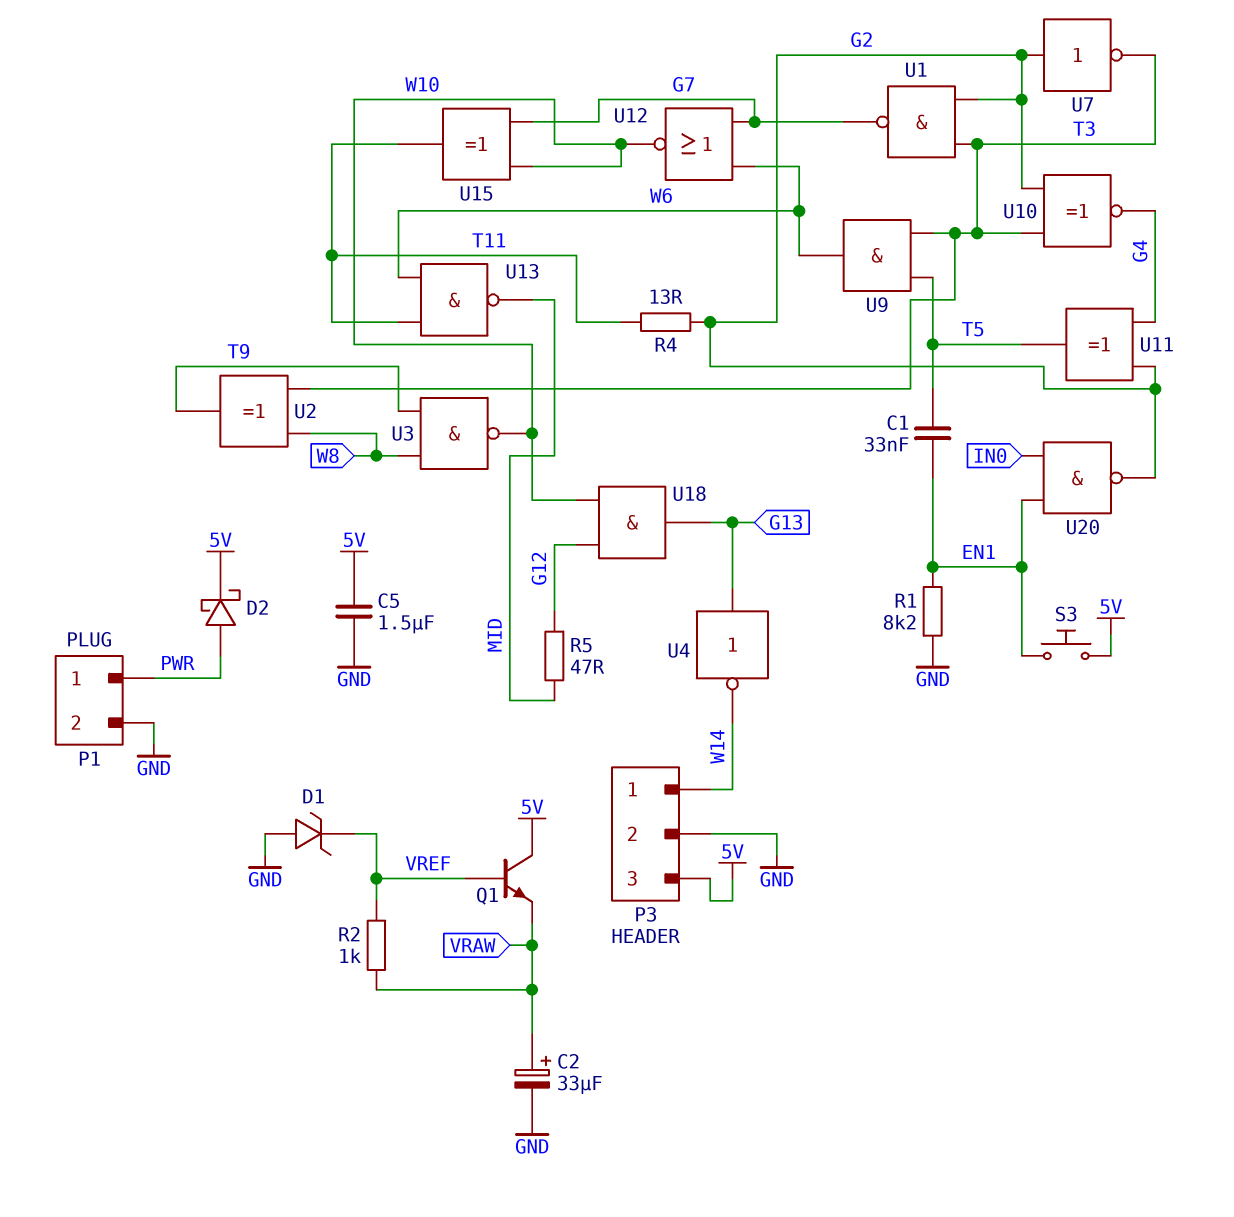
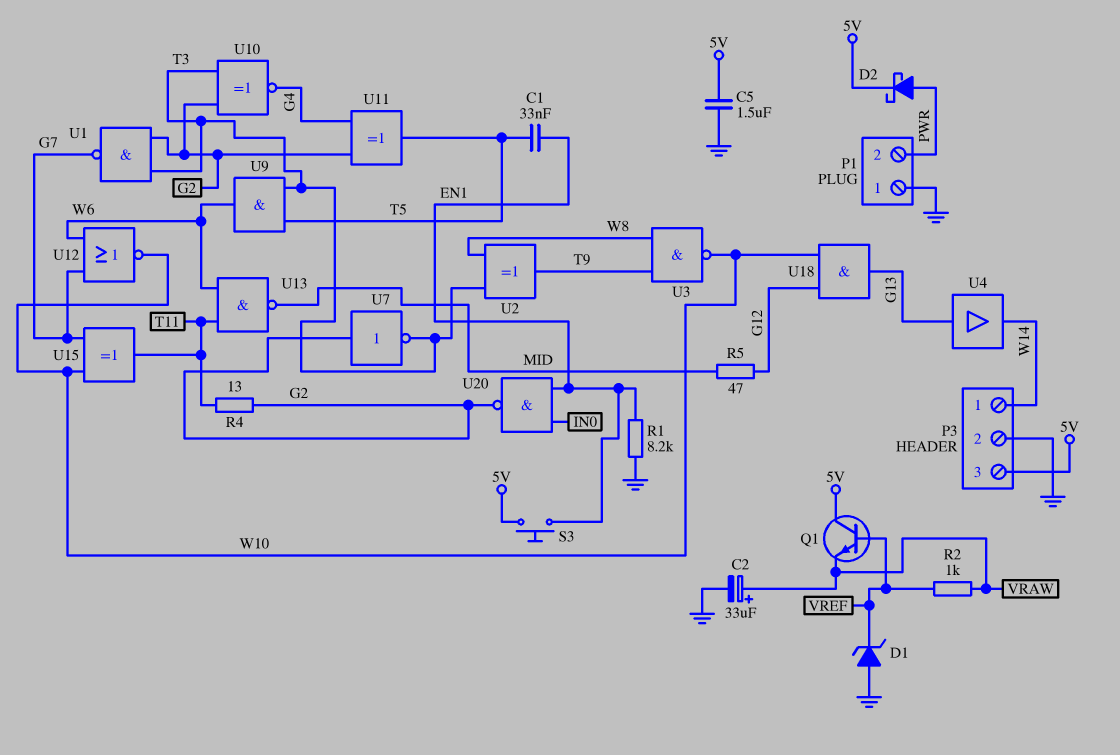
P1 pin 1: PWR -> GND
P1 pin 2: GND -> PWR
U4: NOT (in G13, out W14) -> buffer (in G13, out W14)

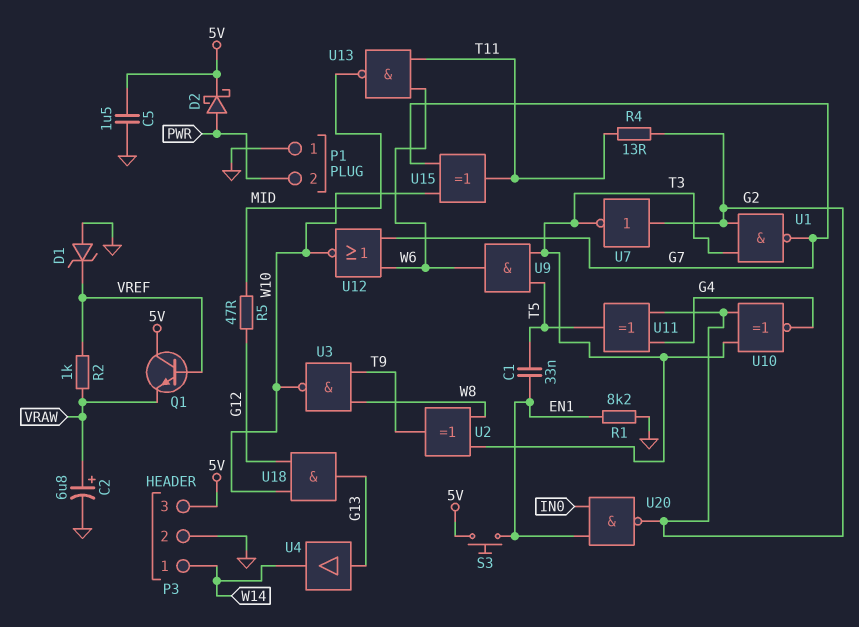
C2: 33uF (plus VRAW, minus GND) -> 6.8uF (plus VRAW, minus GND)

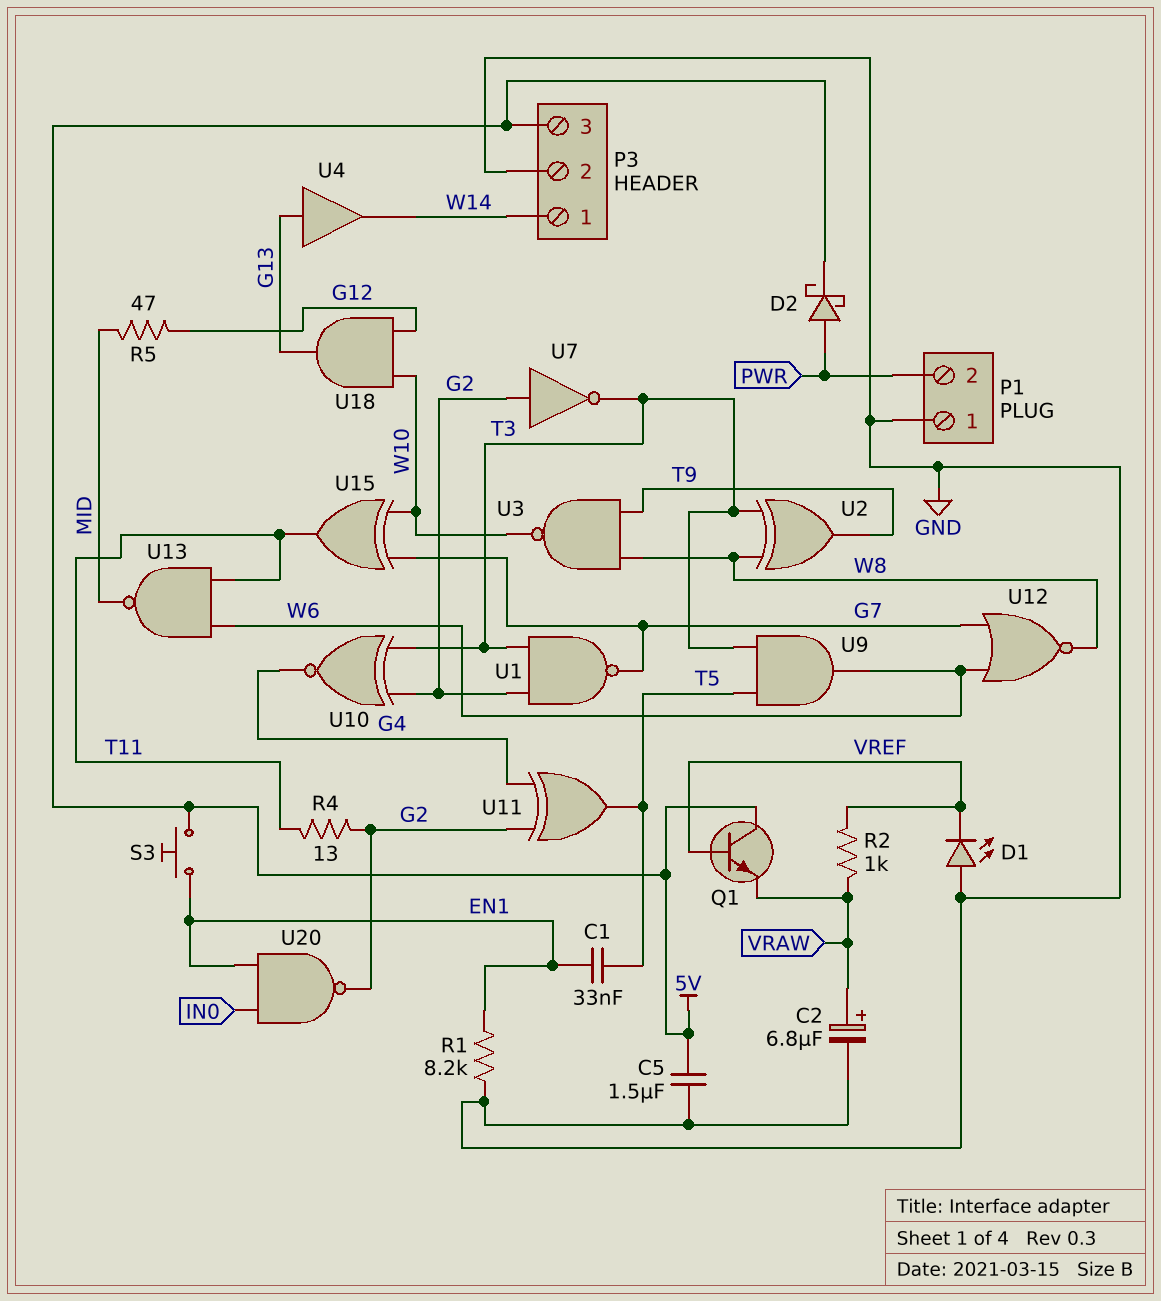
D1: zener (A GND, K VREF) -> LED (A GND, K VREF)
U12: NOR (in G7, in W6, out W10) -> NOR (in G7, in W6, out W8)

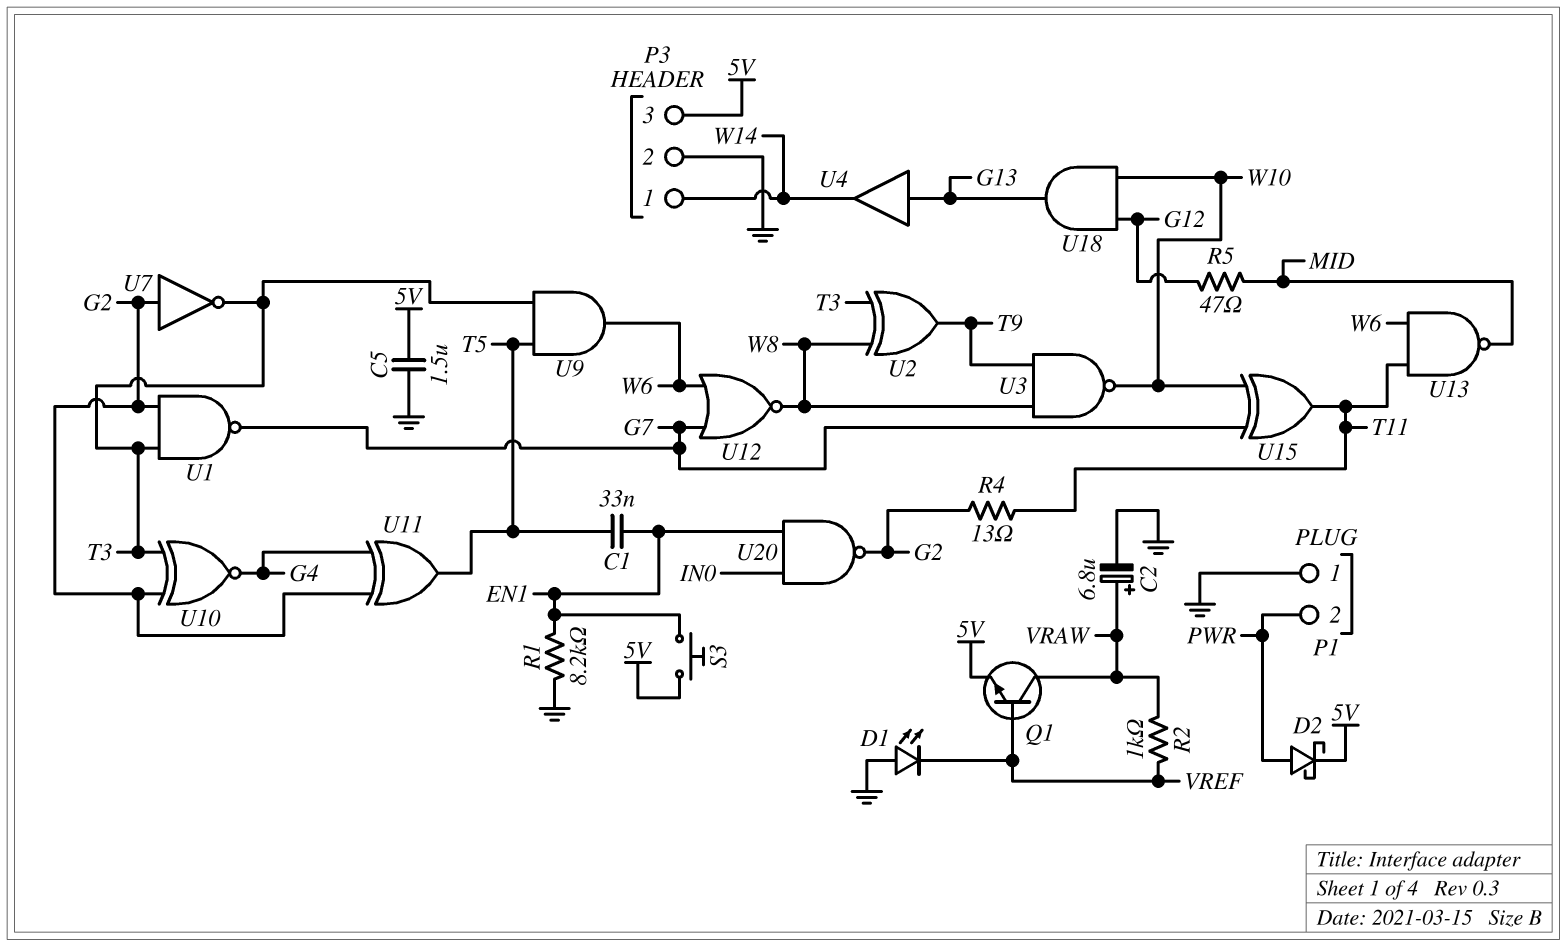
Q1: NPN (B VREF, C 5V, E VRAW) -> NPN (B VREF, C VRAW, E 5V)

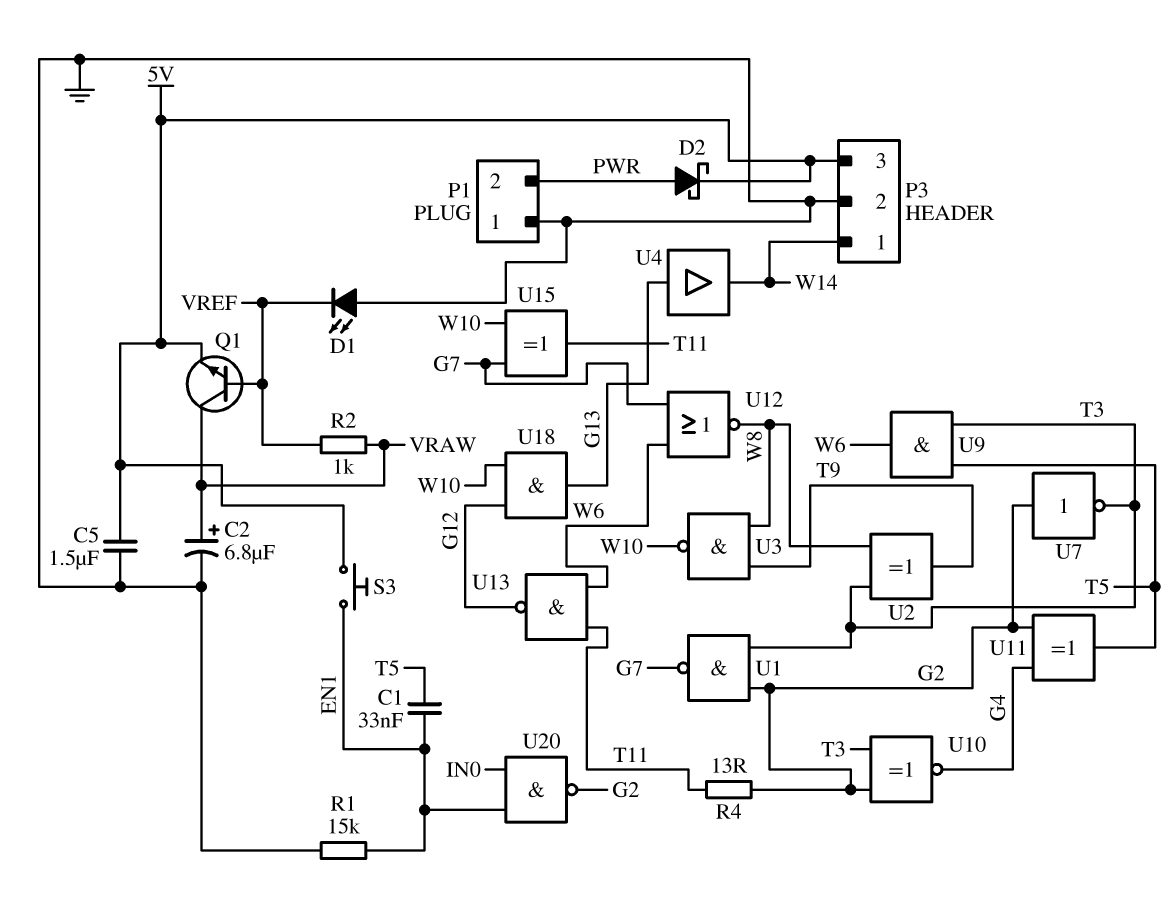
R1: 8.2k (EN1, GND) -> 15k (EN1, GND)
R5: 47 (G12, MID) -> none
U13: NAND (in T11, in W6, out MID) -> NAND (in T11, in W6, out G12)

